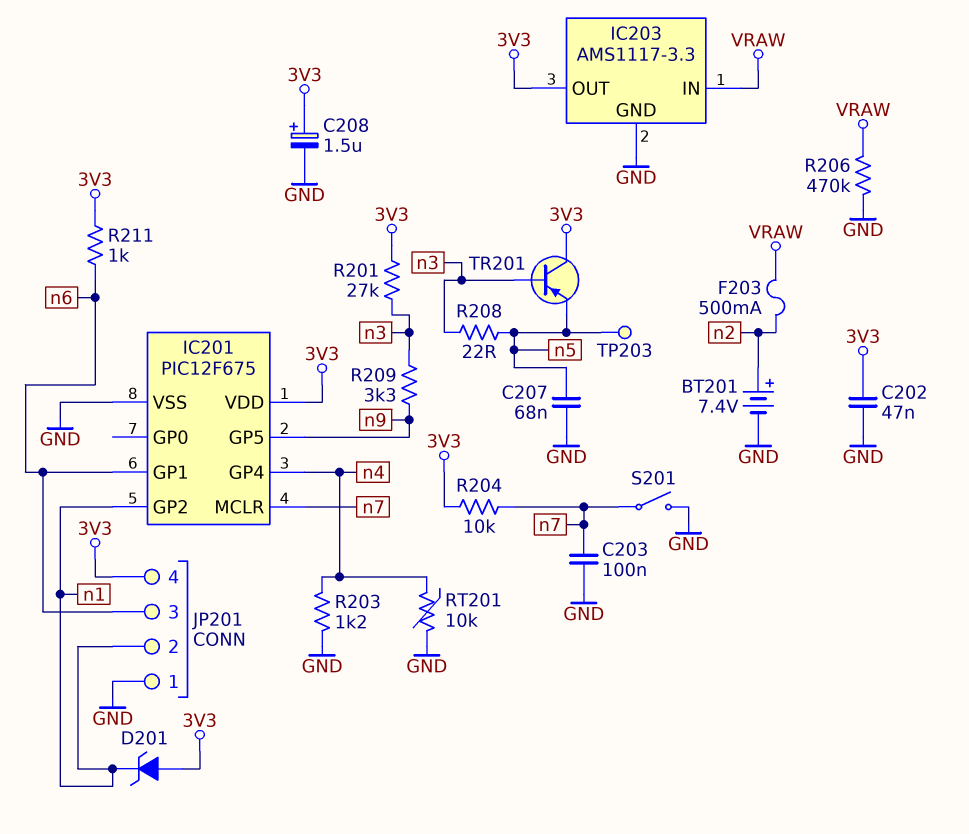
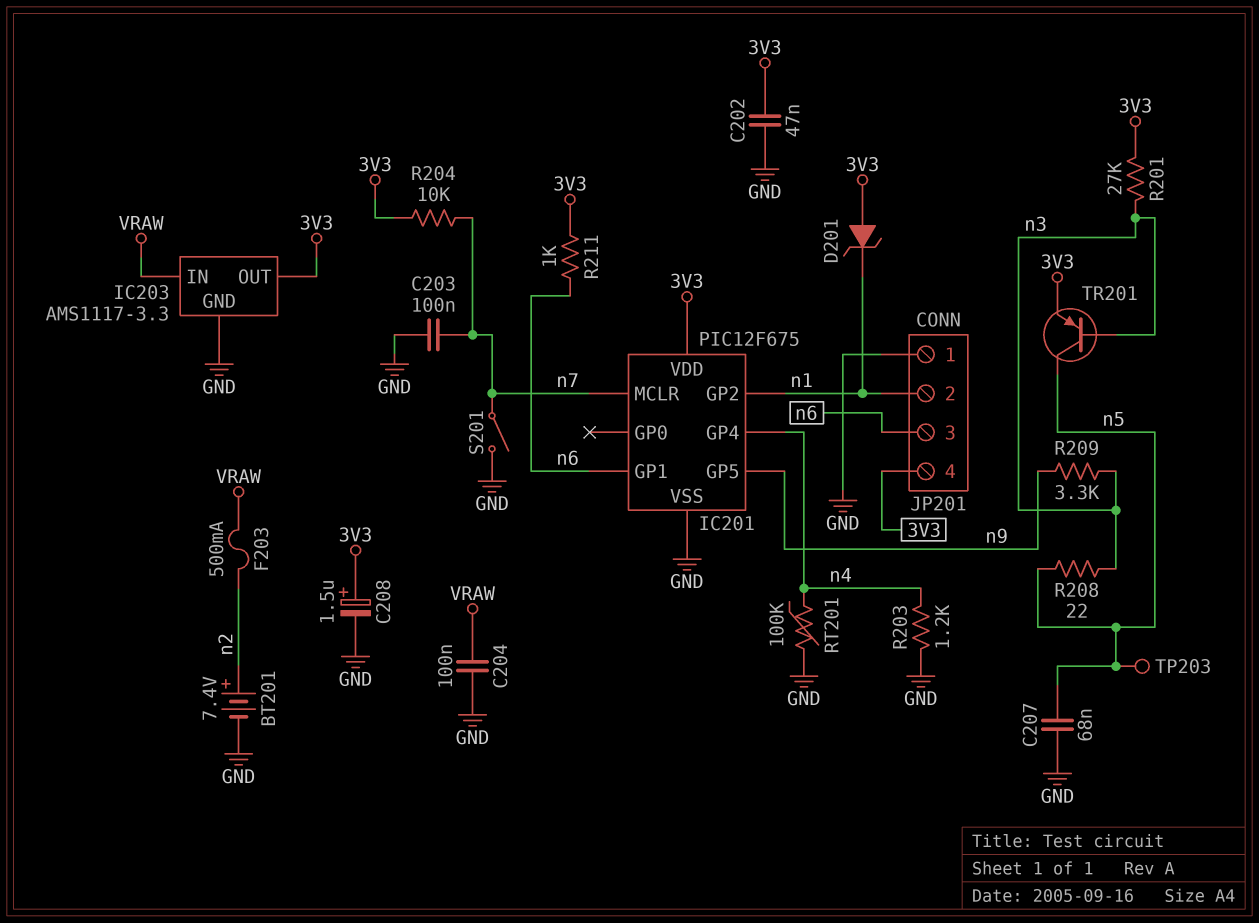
C204: none -> 100nF (GND, VRAW)
R206: 470k (GND, VRAW) -> none
RT201: 10k (GND, n4) -> 100k (GND, n4)
TR201: PNP (B n3, C 3V3, E n5) -> PNP (B n3, C n5, E 3V3)

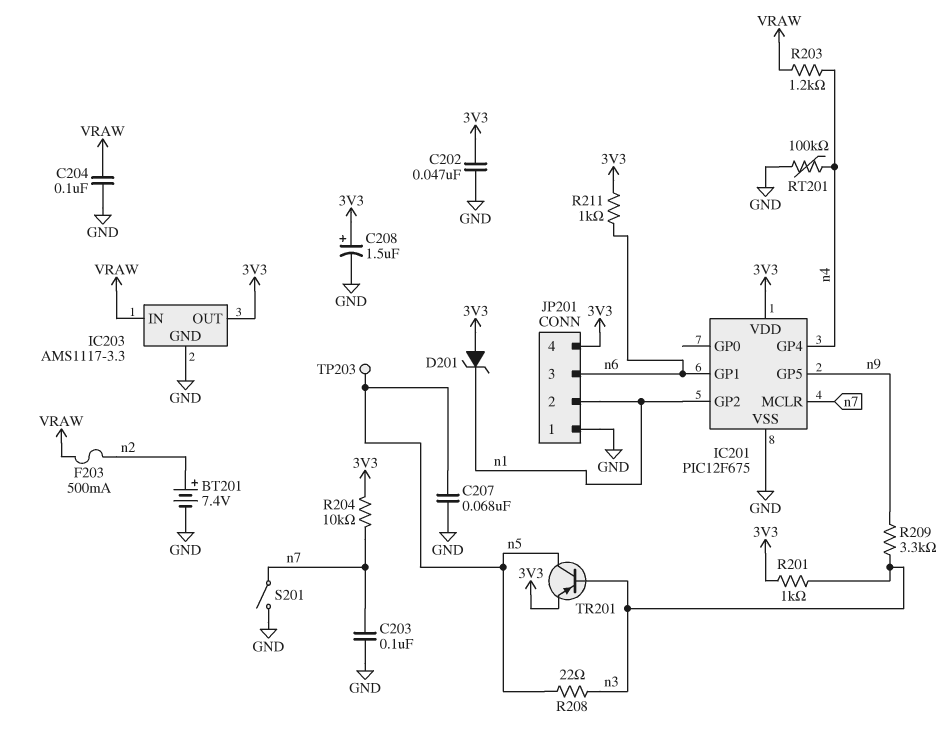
R201: 27k (3V3, n3) -> 1k (3V3, n3)
R203: 1.2k (GND, n4) -> 1.2k (VRAW, n4)

